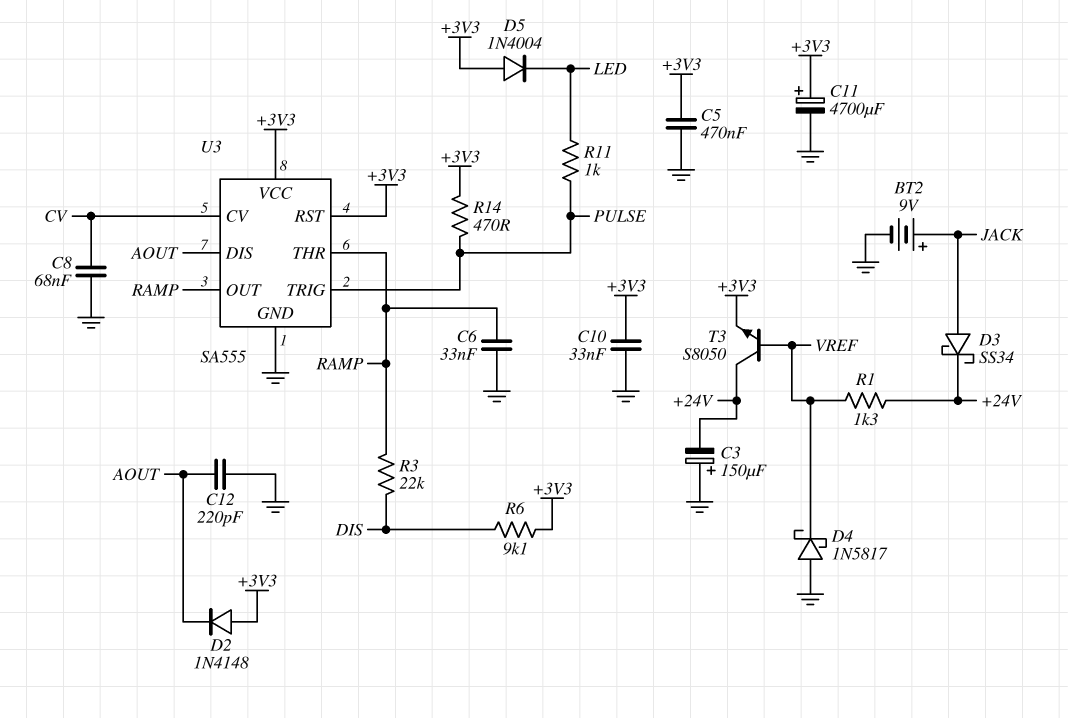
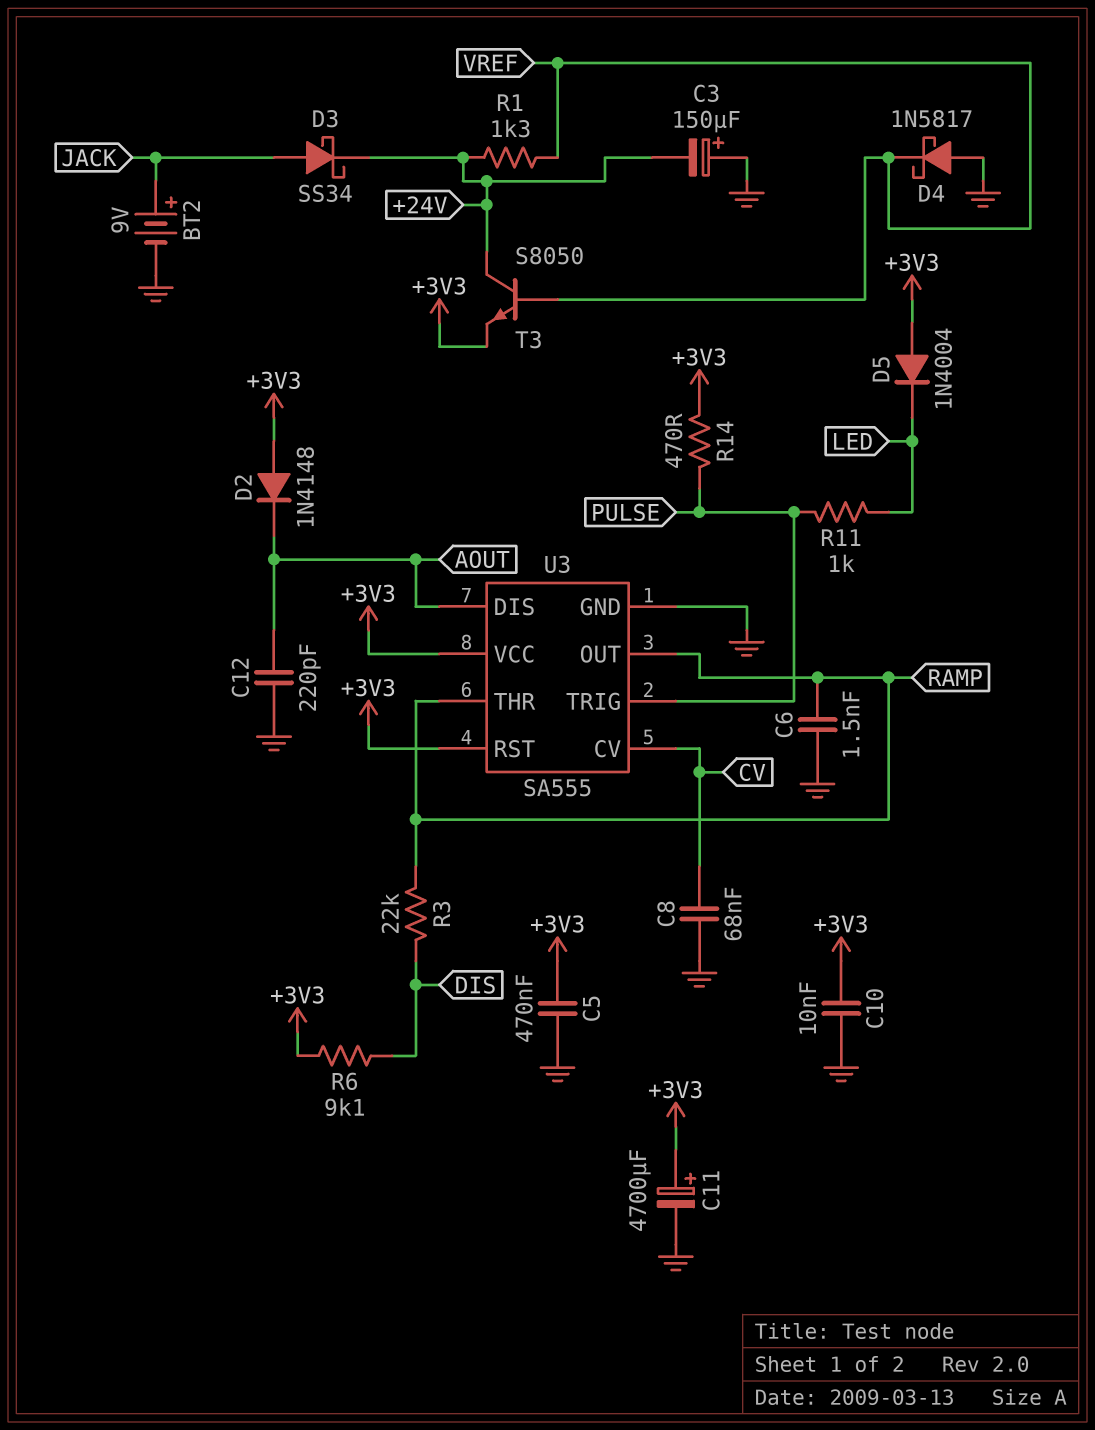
C6: 33nF (GND, RAMP) -> 1.5nF (GND, RAMP)
C10: 33nF (+3V3, GND) -> 10nF (+3V3, GND)

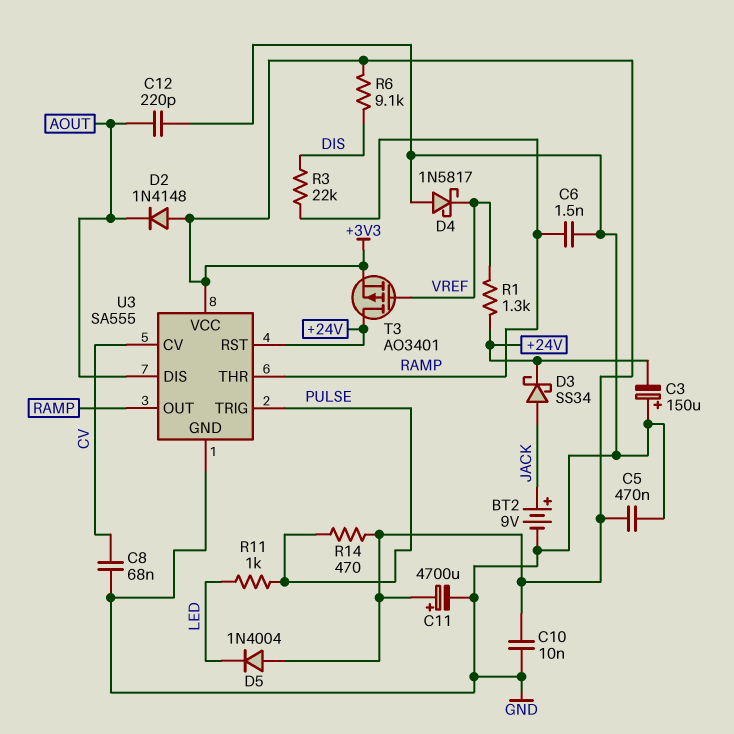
T3: NPN S8050 (B VREF, C +24V, E +3V3) -> PMOS AO3401 (G VREF, D +24V, S +3V3)
U3 pin RST: +3V3 -> +24V

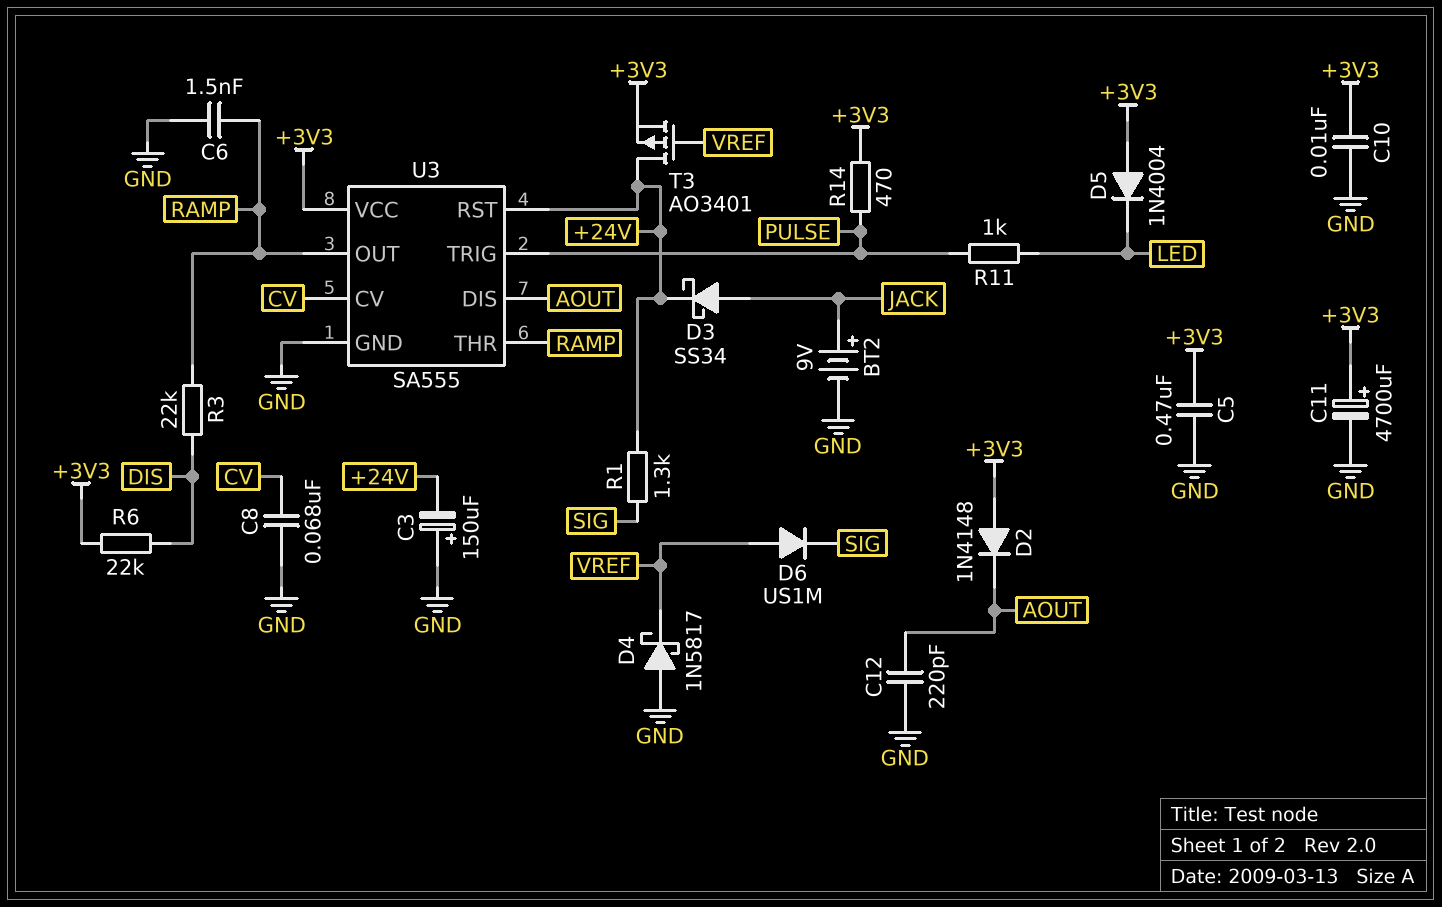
D6: none -> diode US1M (A VREF, K SIG)
R1: 1.3k (+24V, VREF) -> 1.3k (+24V, SIG)
R6: 9.1k (+3V3, DIS) -> 22k (+3V3, DIS)

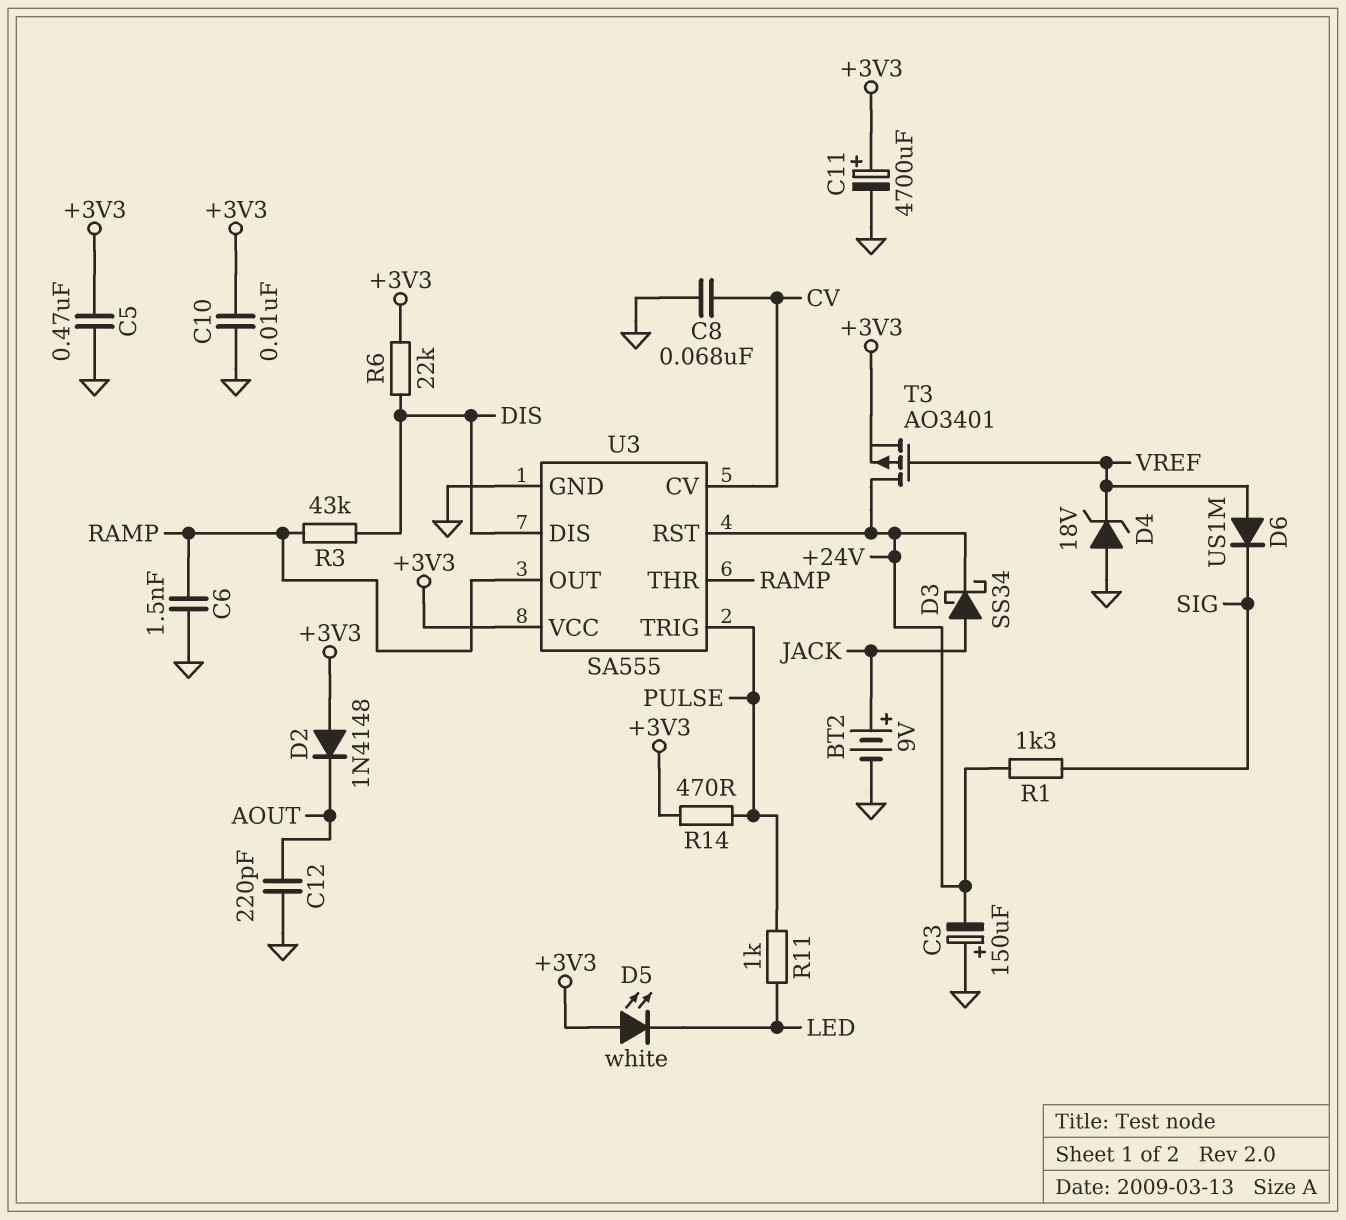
D4: schottky 1N5817 (A GND, K VREF) -> zener 18V (A GND, K VREF)
D5: diode 1N4004 (A +3V3, K LED) -> LED white (A +3V3, K LED)
R3: 22k (DIS, RAMP) -> 43k (DIS, RAMP)
U3 pin DIS: AOUT -> DIS

